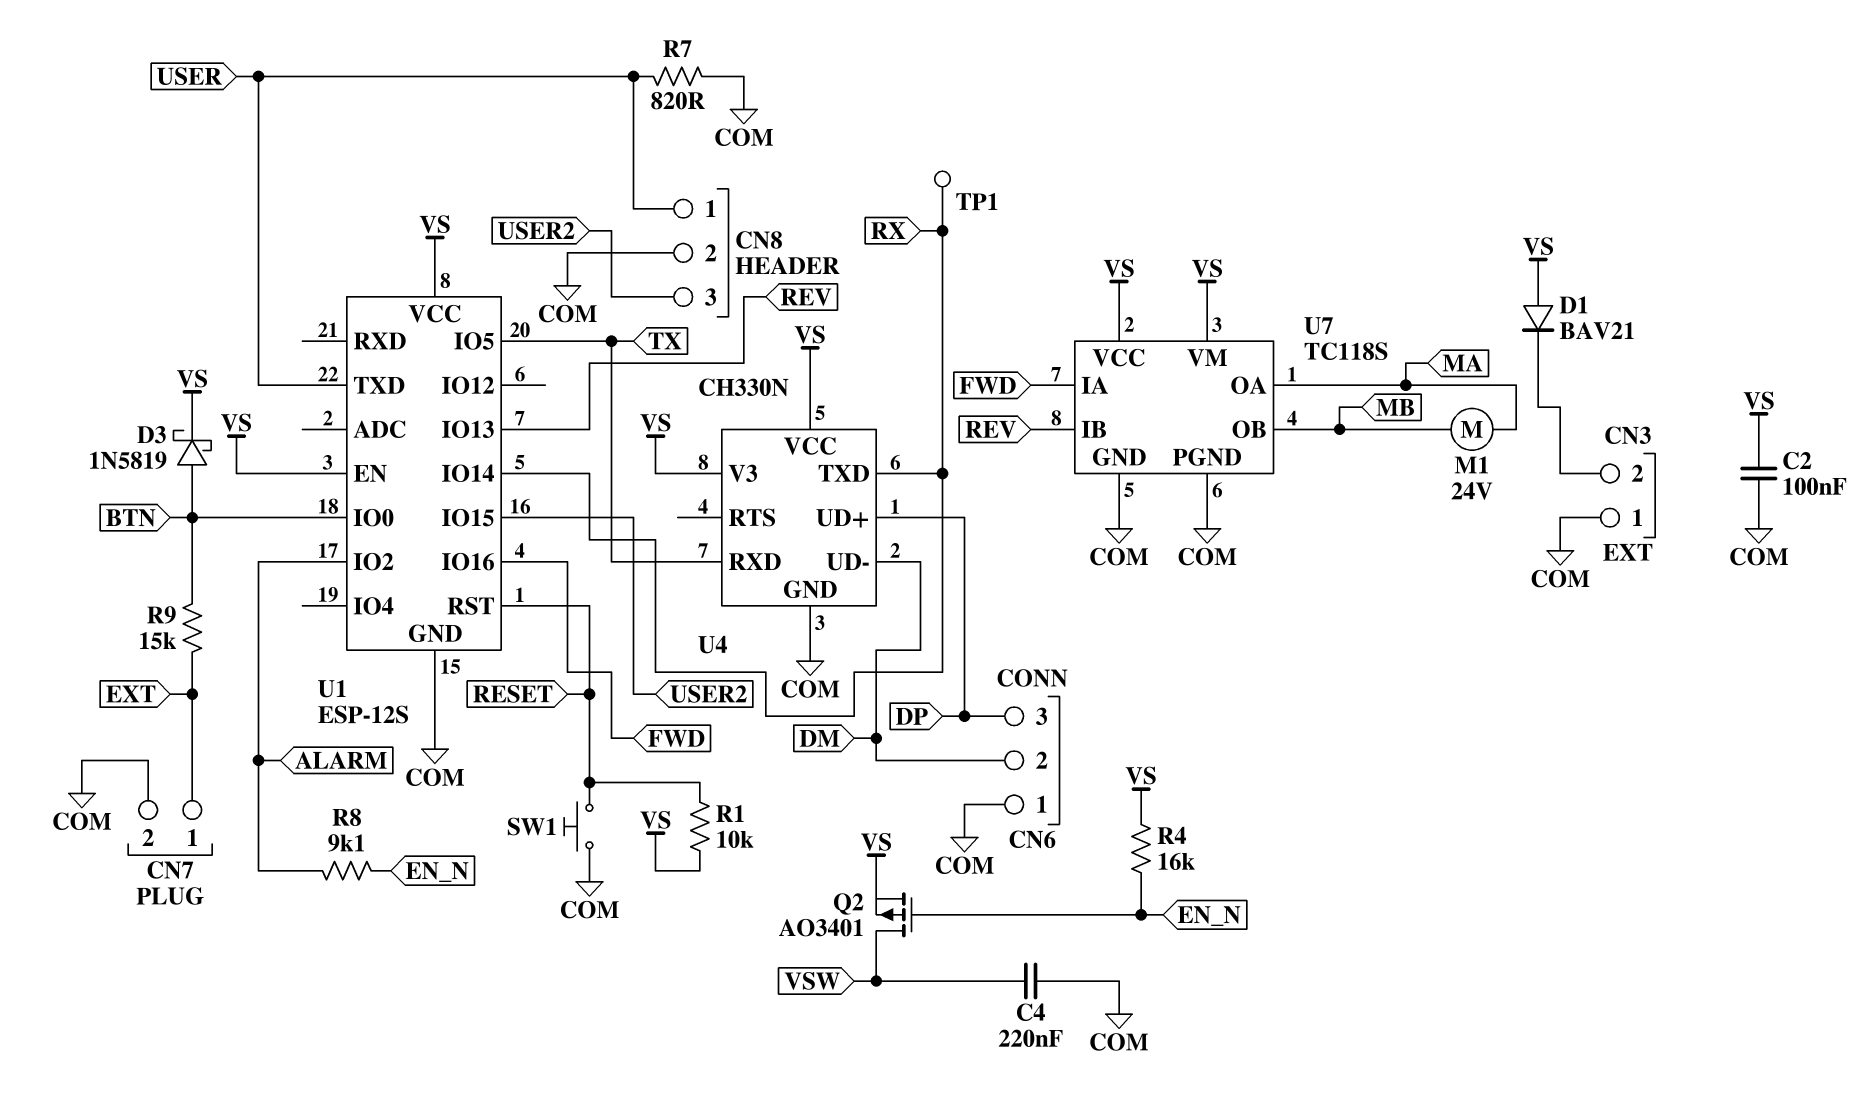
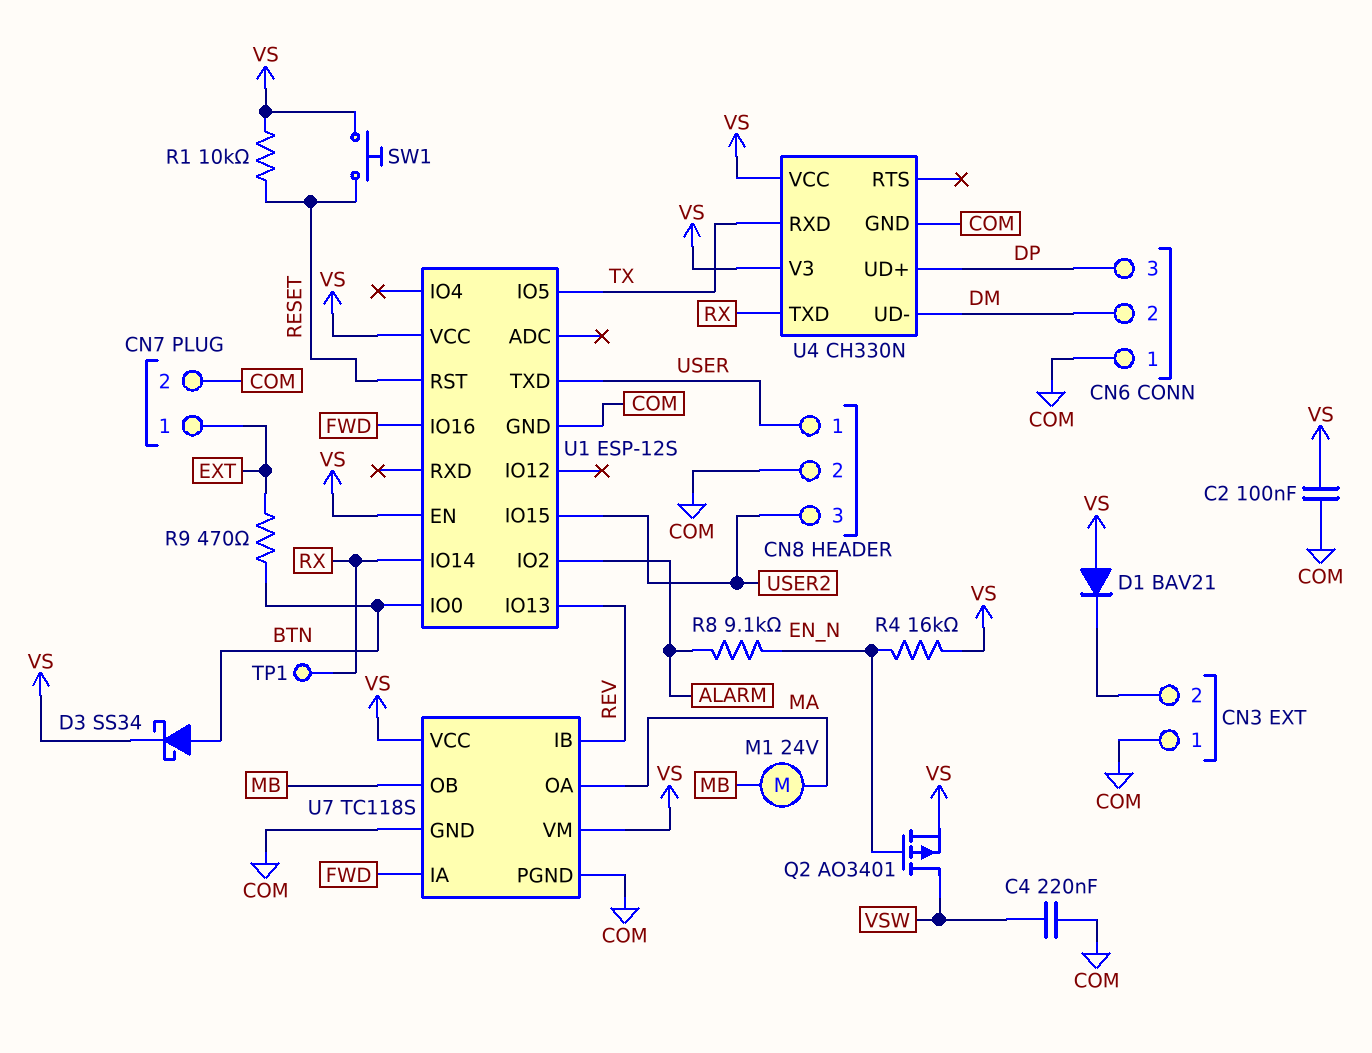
D3: schottky 1N5819 (A BTN, K VS) -> schottky SS34 (A BTN, K VS)
R7: 820 (COM, USER) -> none
R9: 15k (BTN, EXT) -> 470 (BTN, EXT)
SW1: button (COM, RESET) -> button (RESET, VS)

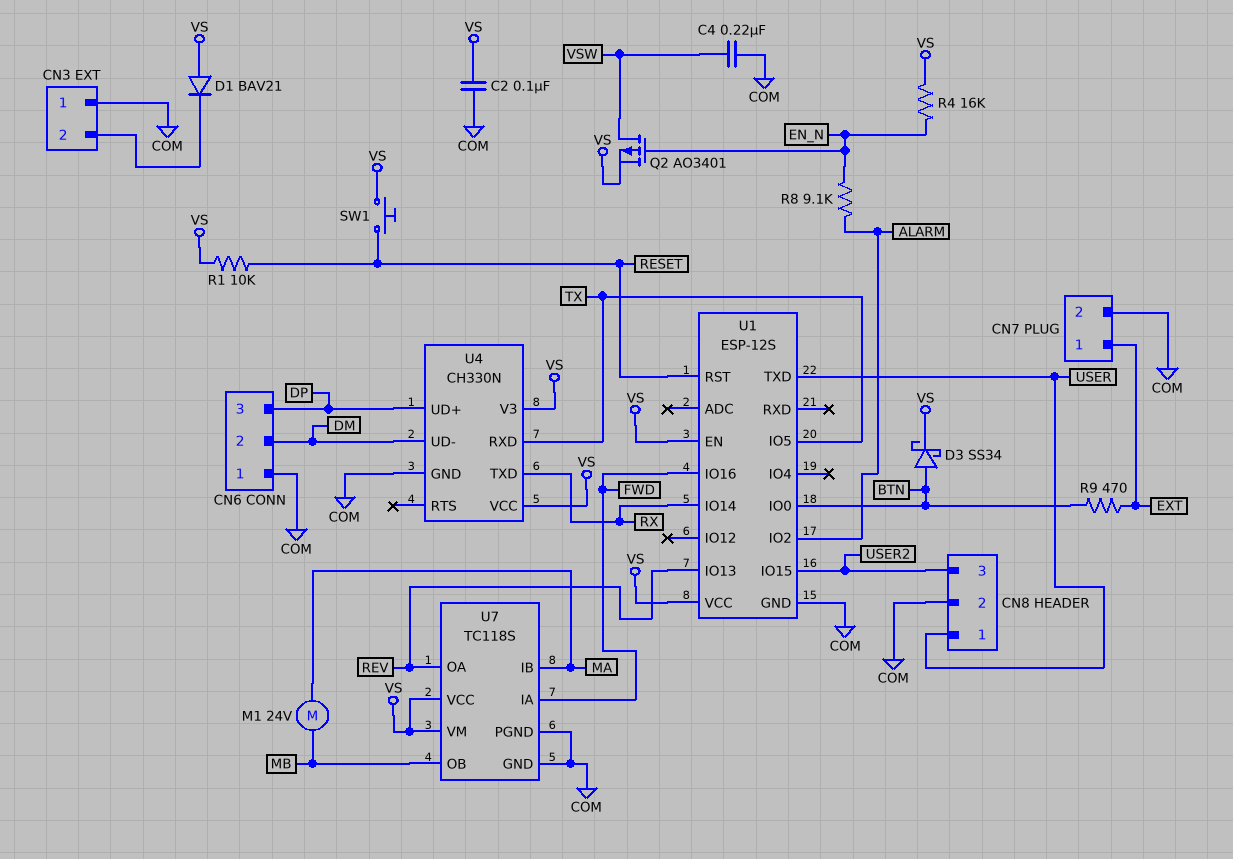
TP1: test point (RX) -> none
U7 pin IB: REV -> MA
U7 pin OA: MA -> REV

